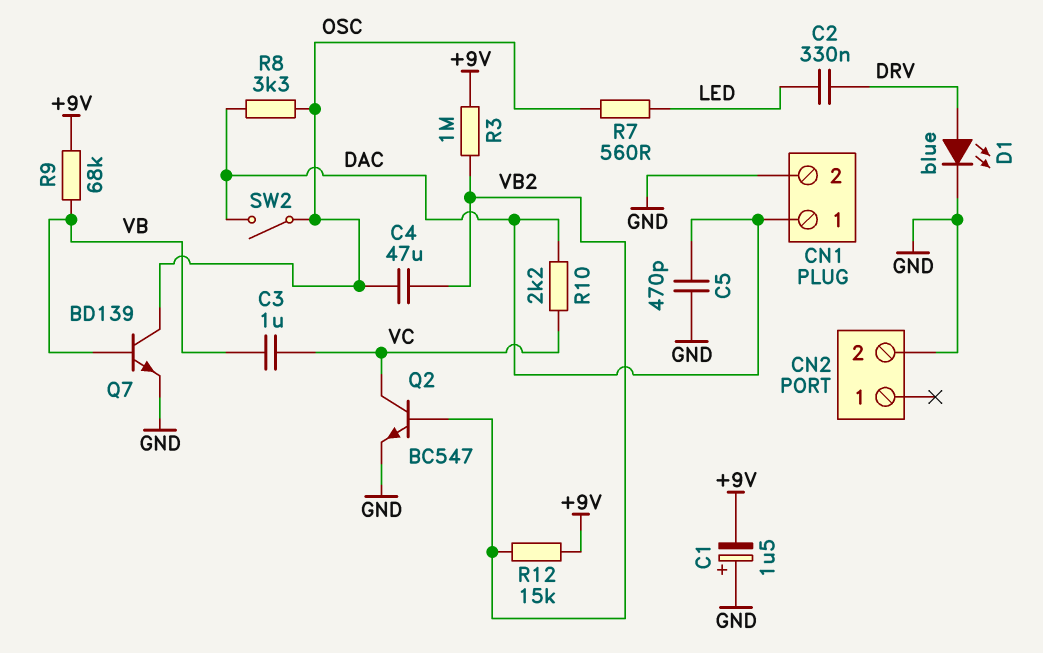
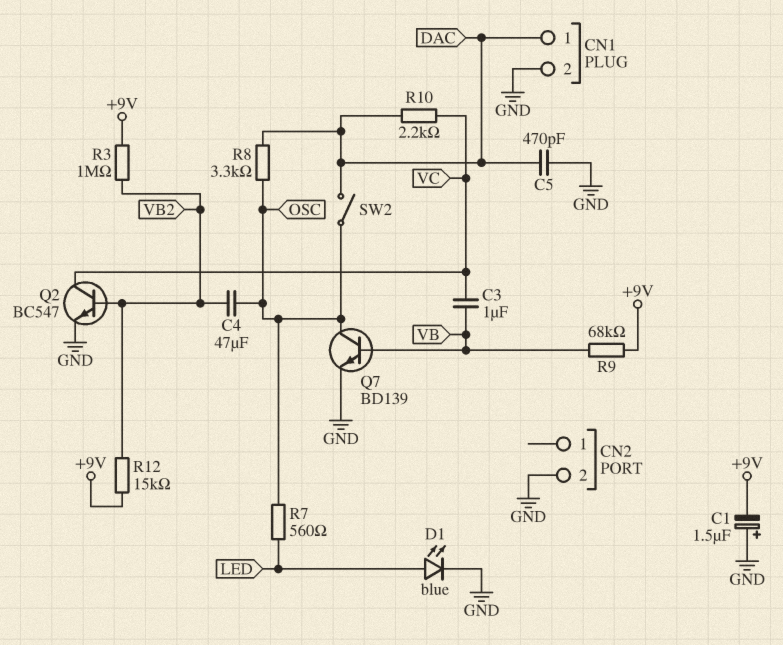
C2: 330nF (DRV, LED) -> none
D1: LED blue (A DRV, K GND) -> LED blue (A LED, K GND)

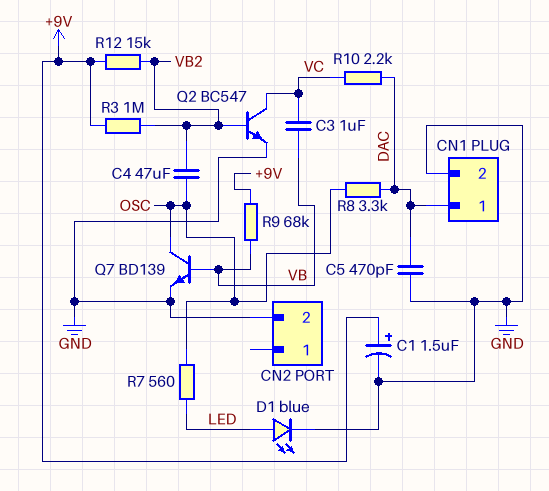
C1: 1.5uF (plus GND, minus +9V) -> 1.5uF (plus +9V, minus GND)
SW2: switch (DAC, OSC) -> none

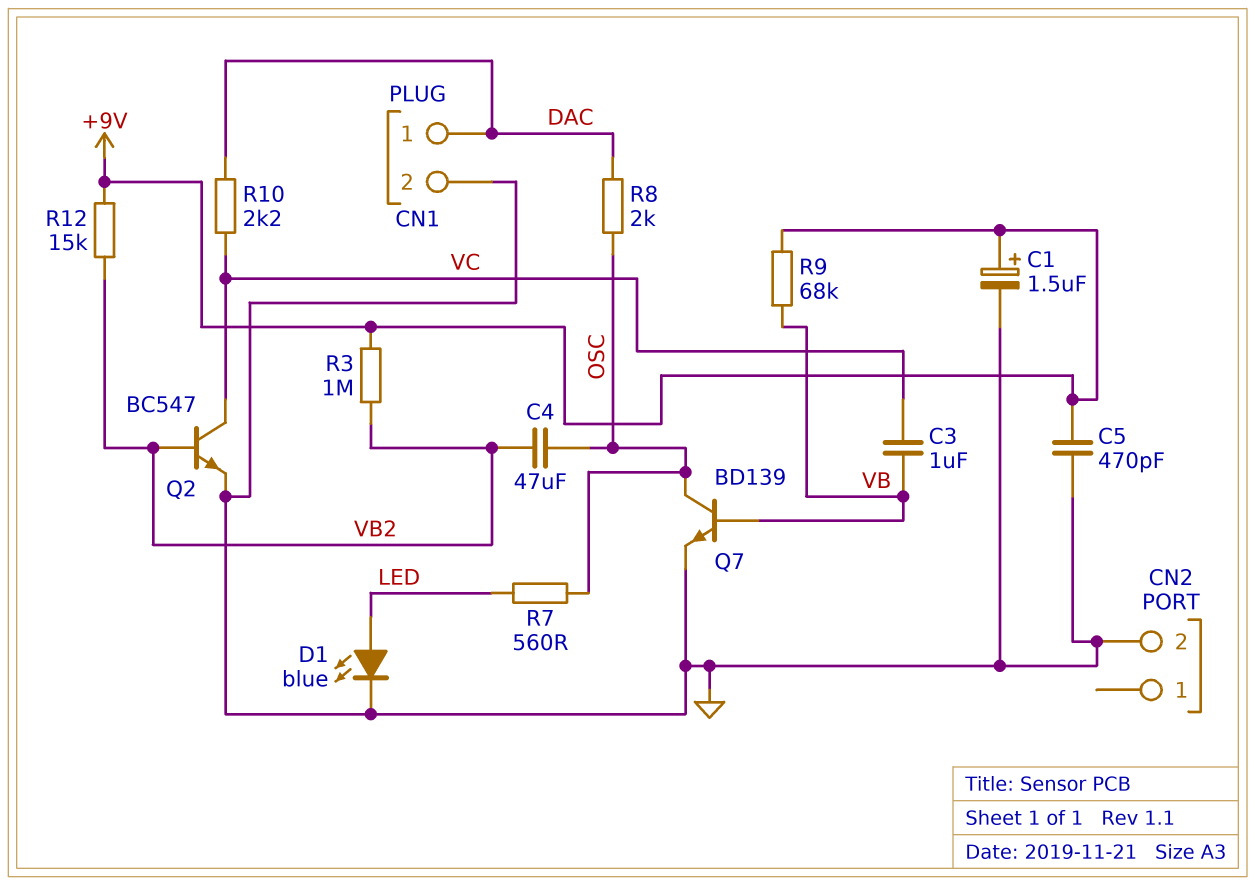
C5: 470pF (DAC, GND) -> 470pF (+9V, GND)
R8: 3.3k (DAC, OSC) -> 2k (DAC, OSC)

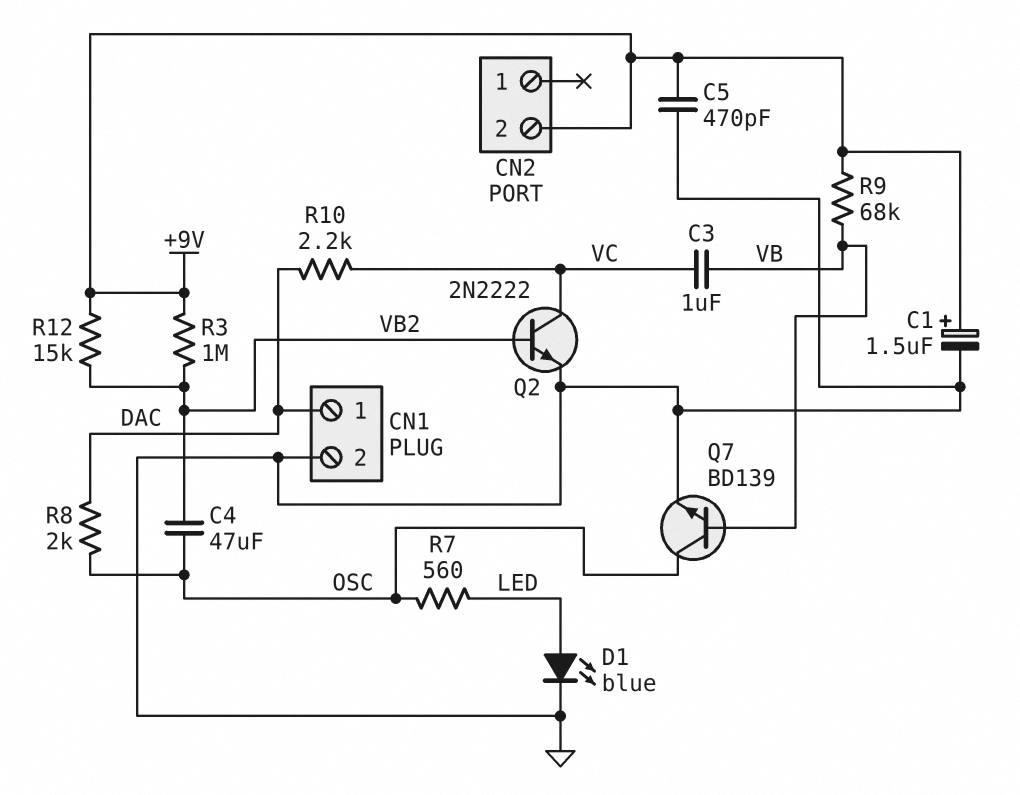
CN2 pin 2: GND -> +9V
Q2: NPN BC547 (B VB2, C VC, E GND) -> NPN 2N2222 (B VB2, C VC, E GND)

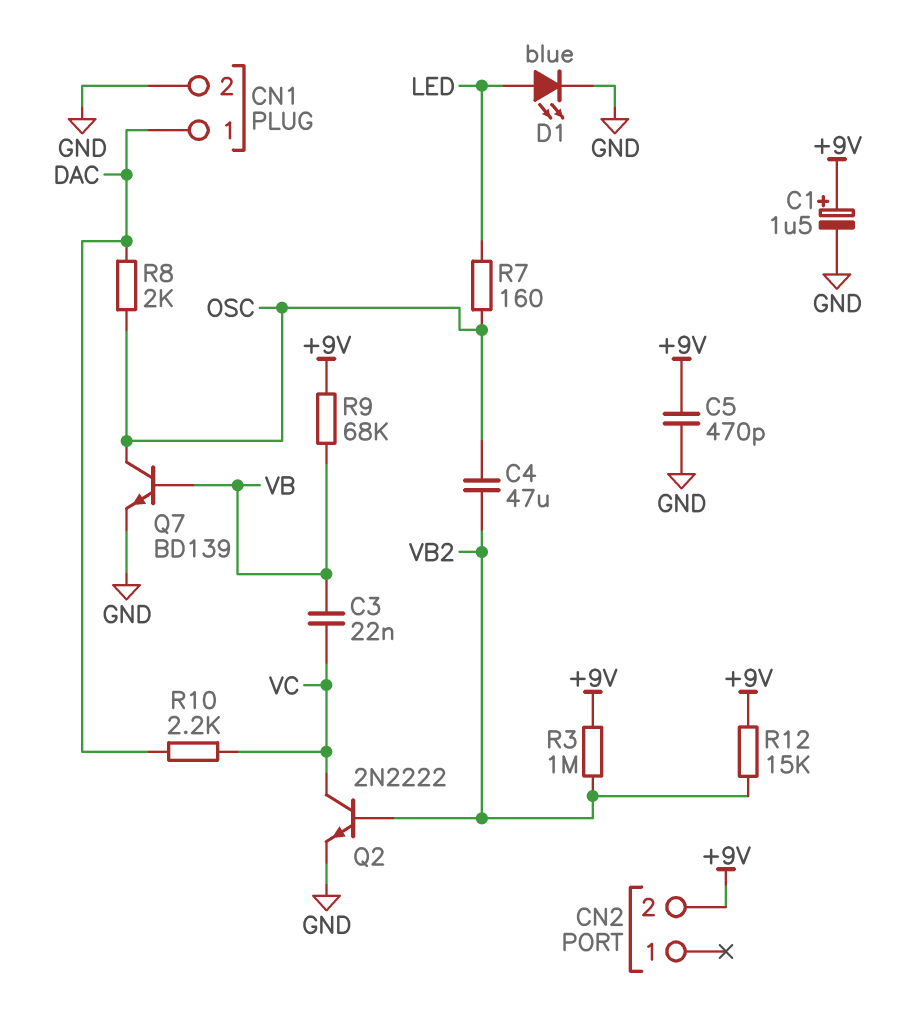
C3: 1uF (VB, VC) -> 22nF (VB, VC)
R7: 560 (LED, OSC) -> 160 (LED, OSC)

